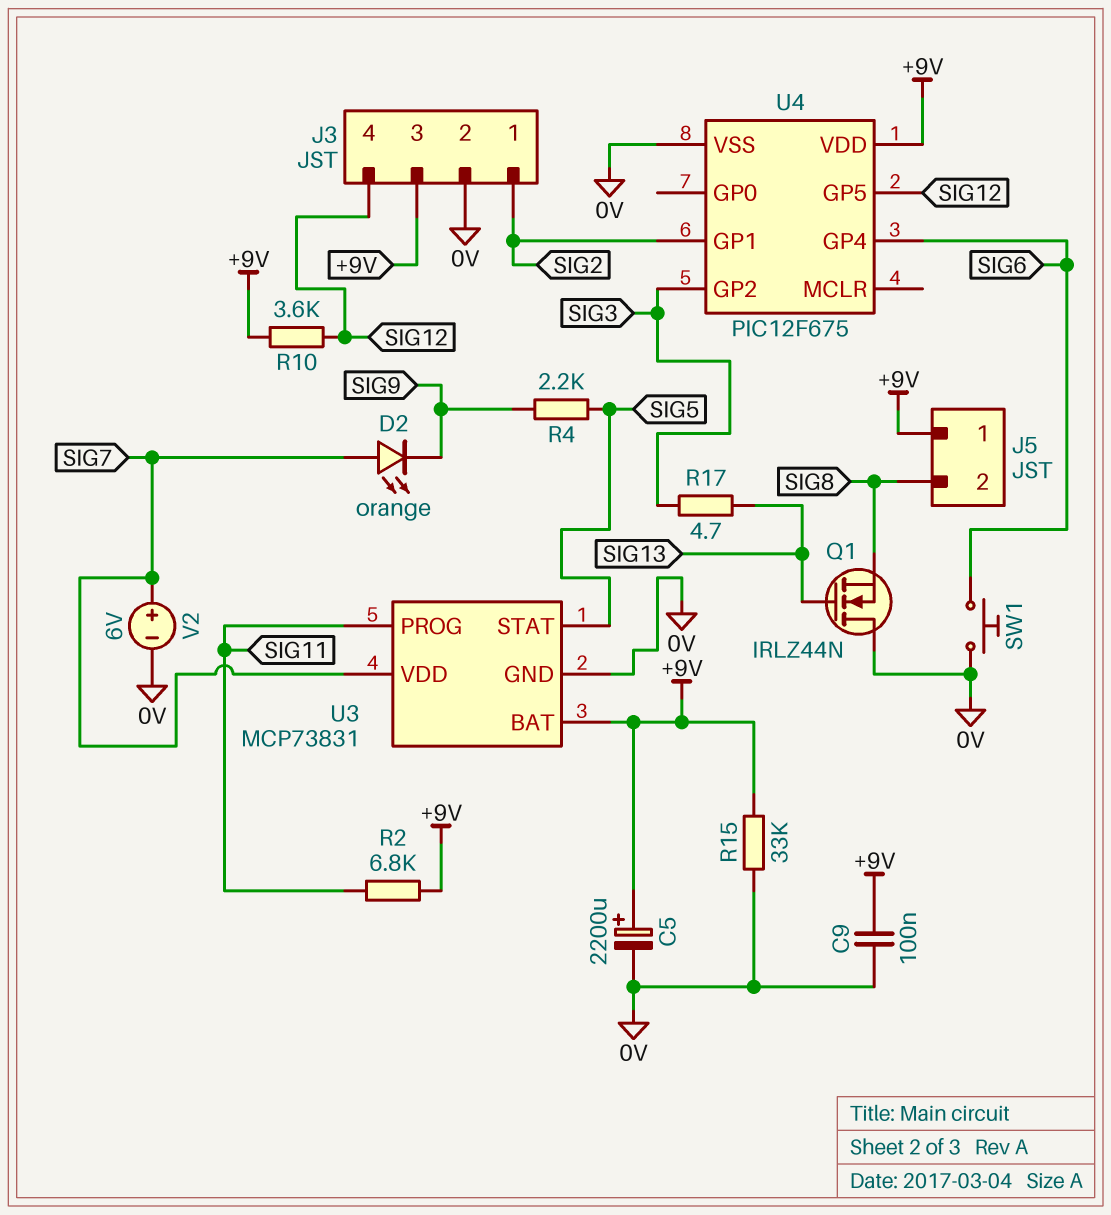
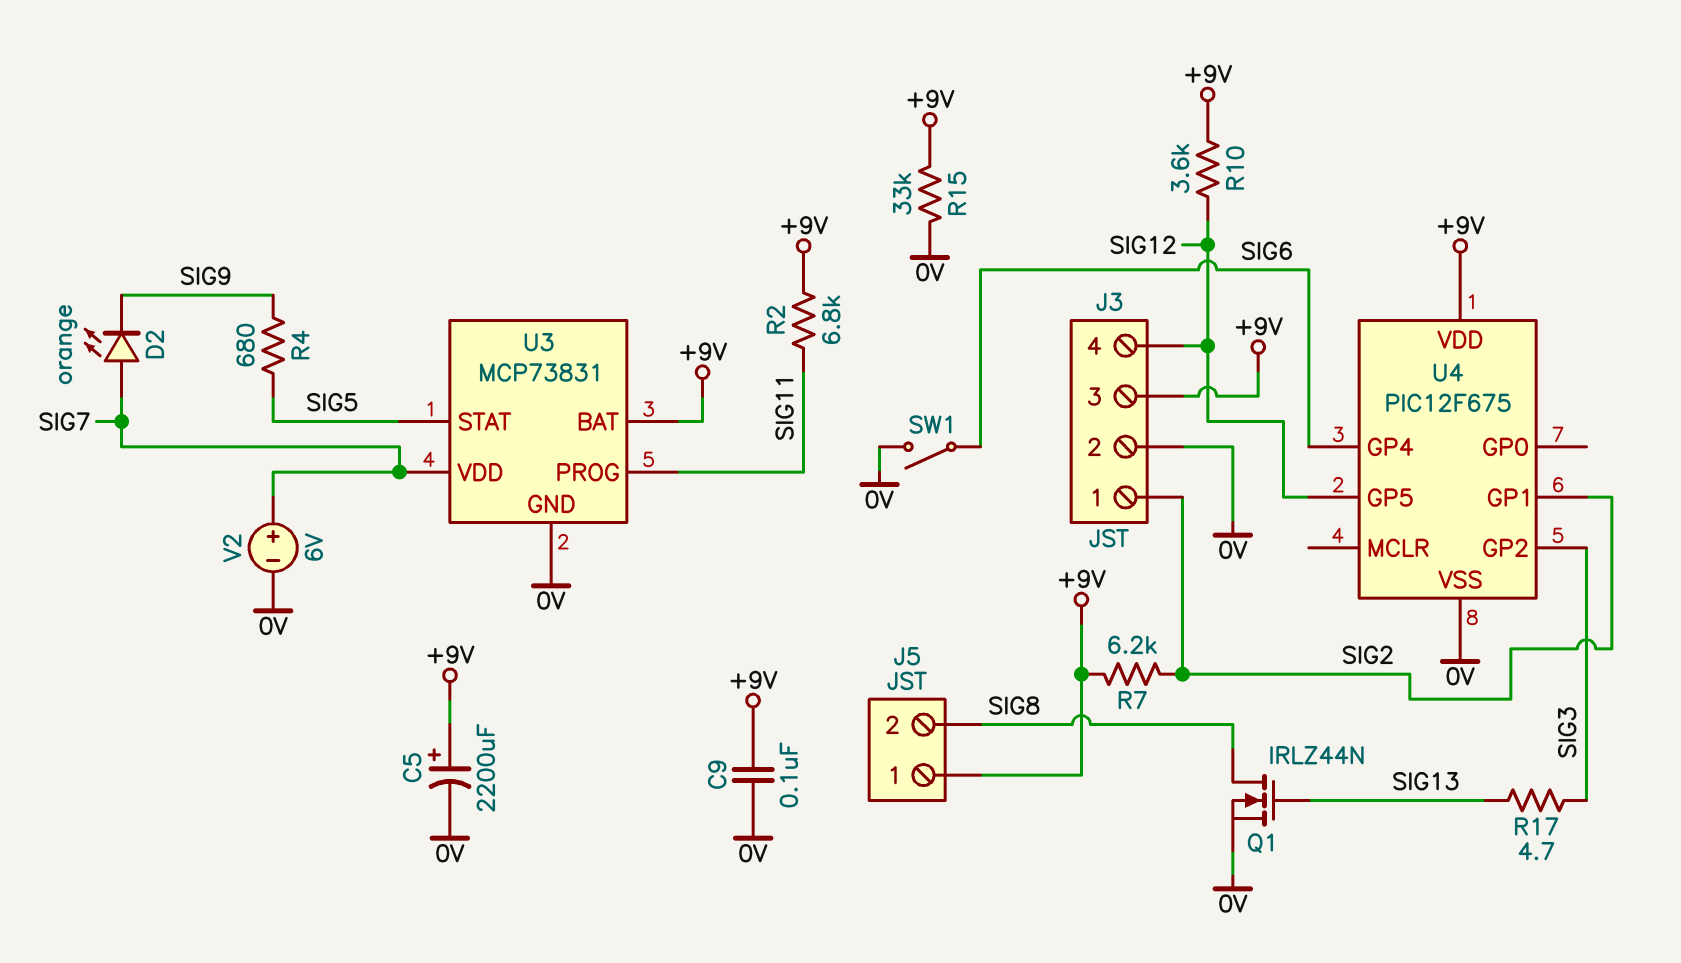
Q1: NMOS IRLZ44N (G SIG13, D 0V, S SIG8) -> NMOS IRLZ44N (G SIG13, D SIG8, S 0V)
R4: 2.2k (SIG5, SIG9) -> 680 (SIG5, SIG9)
R7: none -> 6.2k (+9V, SIG2)
SW1: button (0V, SIG6) -> switch (0V, SIG6)

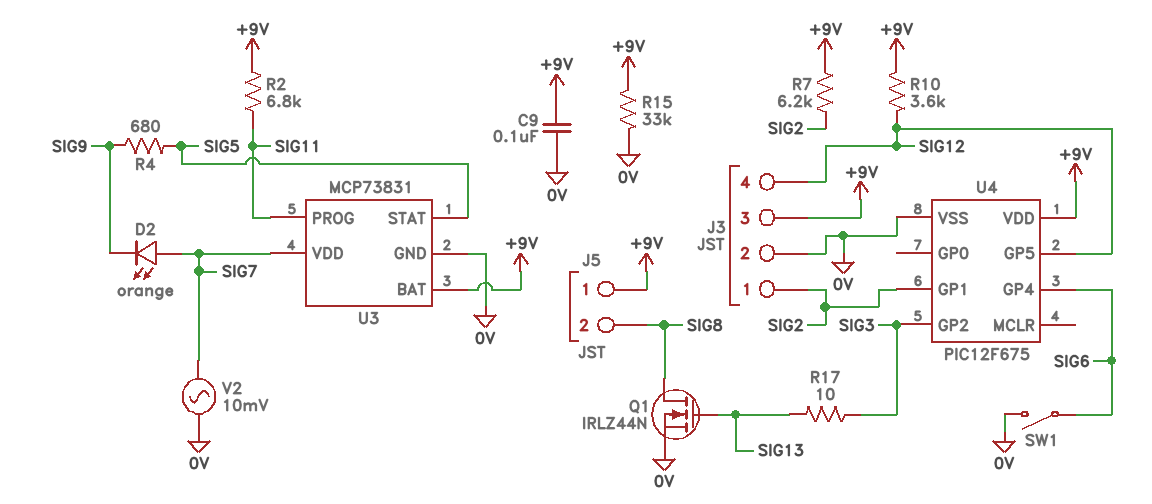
C5: 2200uF (plus +9V, minus 0V) -> none
R17: 4.7 (SIG3, SIG13) -> 10 (SIG3, SIG13)
V2: 6V (plus SIG7, minus 0V) -> AC 10mV (0V, SIG7)

